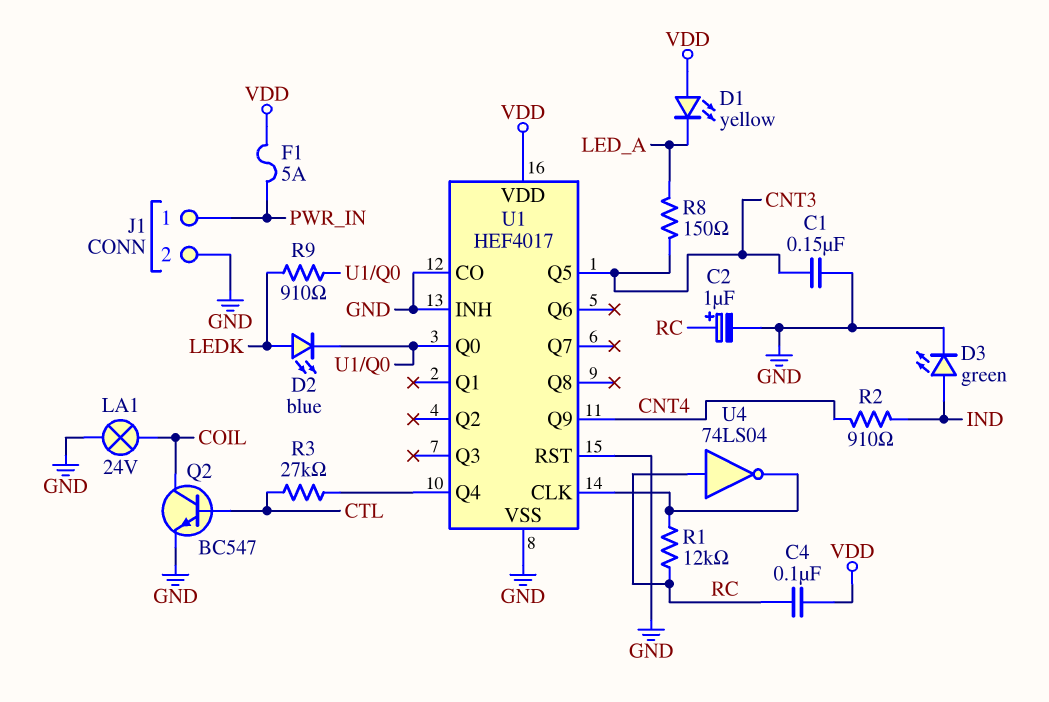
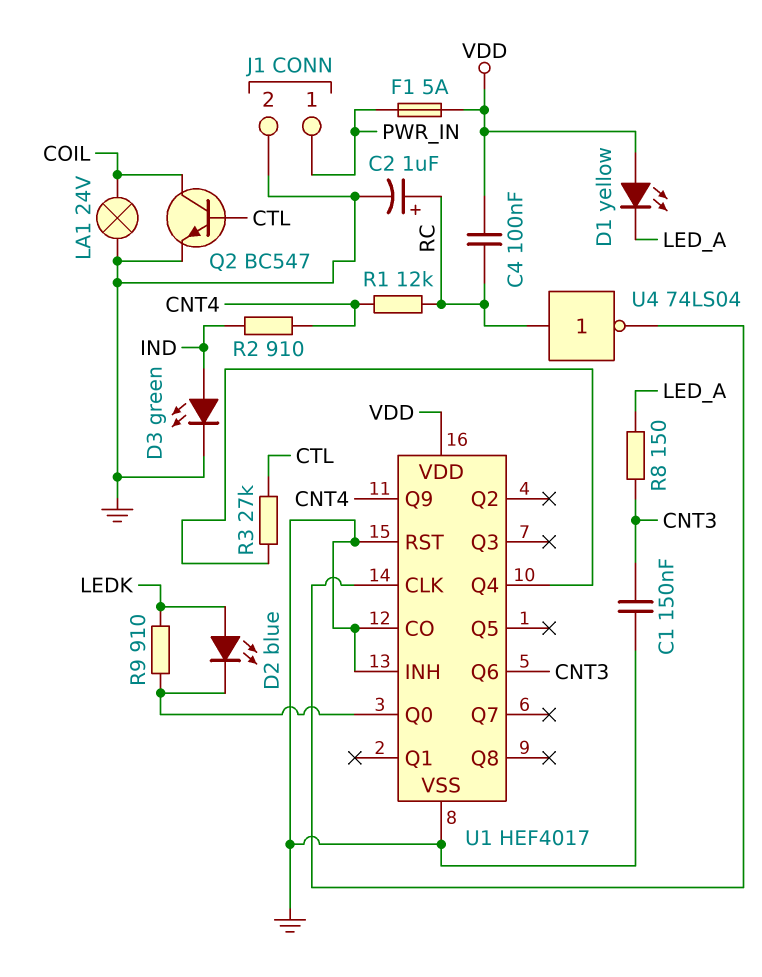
R1: 12k (RC, U1/CLK) -> 12k (CNT4, RC)
U1 pin Q5: CNT3 -> none
U1 pin Q6: none -> CNT3

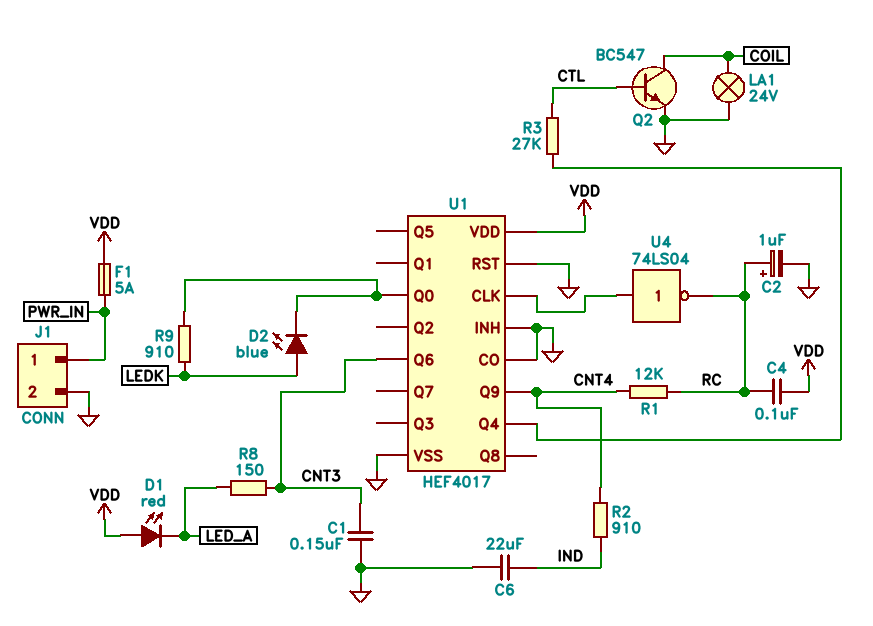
C6: none -> 22uF (GND, IND)
D1: LED yellow (A VDD, K LED_A) -> LED red (A VDD, K LED_A)
D3: LED green (A IND, K GND) -> none
U4: NOT 74LS04 (in RC, out U1/CLK) -> NOT 74LS04 (in U1/CLK, out RC)

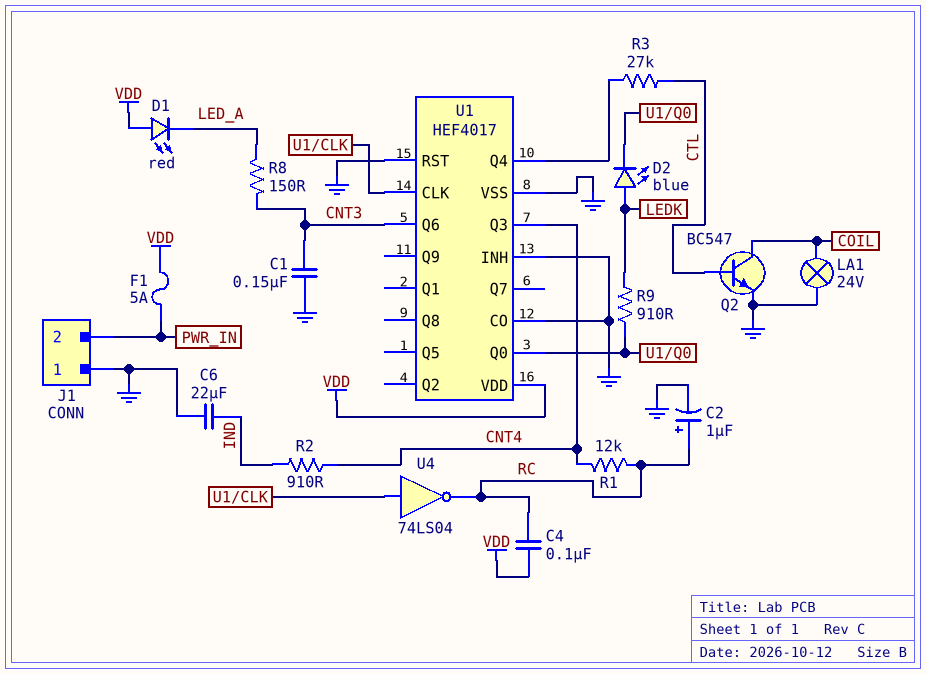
J1 pin 1: PWR_IN -> GND
J1 pin 2: GND -> PWR_IN
U1 pin Q3: none -> CNT4
U1 pin Q9: CNT4 -> none

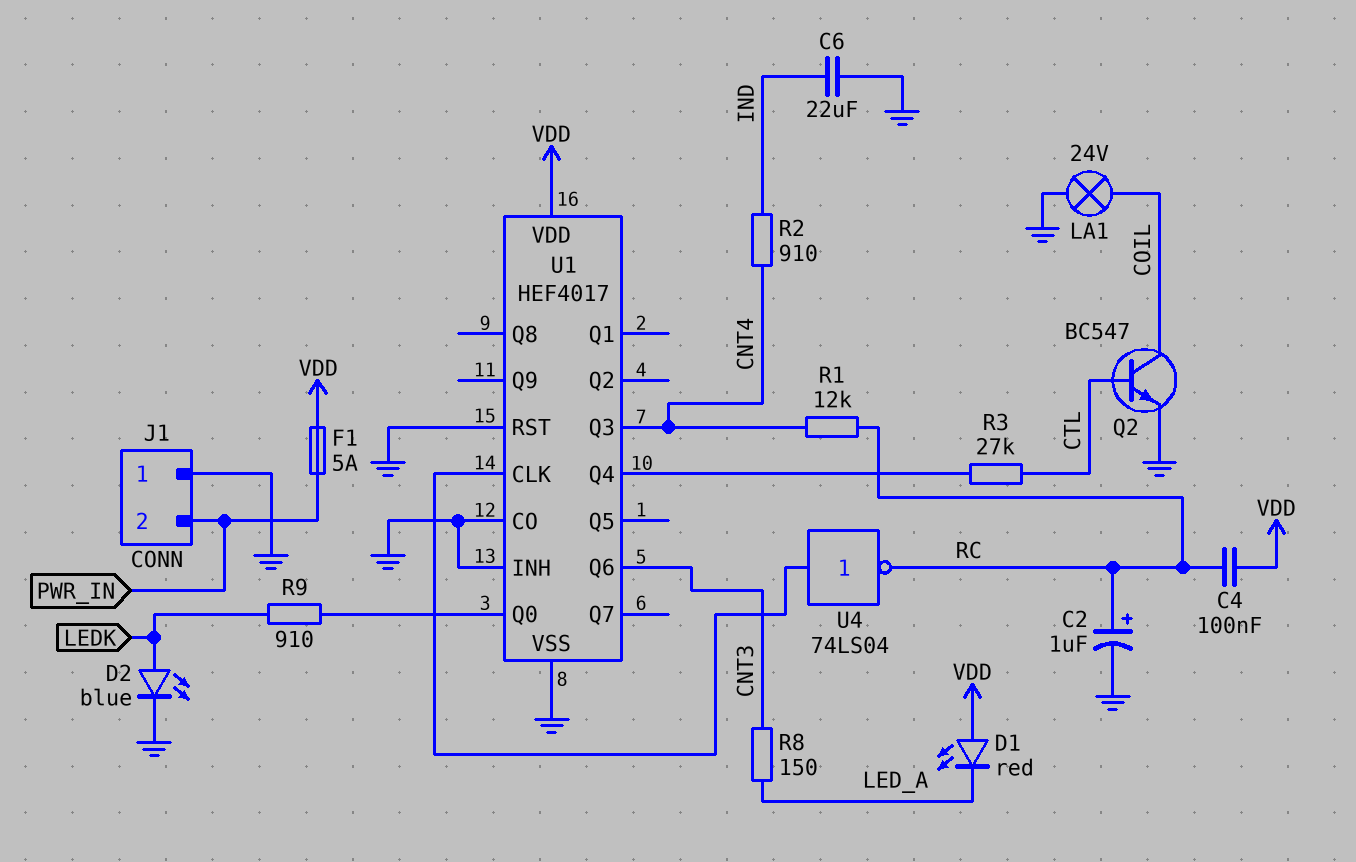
C1: 150nF (CNT3, GND) -> none
D2: LED blue (A LEDK, K U1/Q0) -> LED blue (A LEDK, K GND)

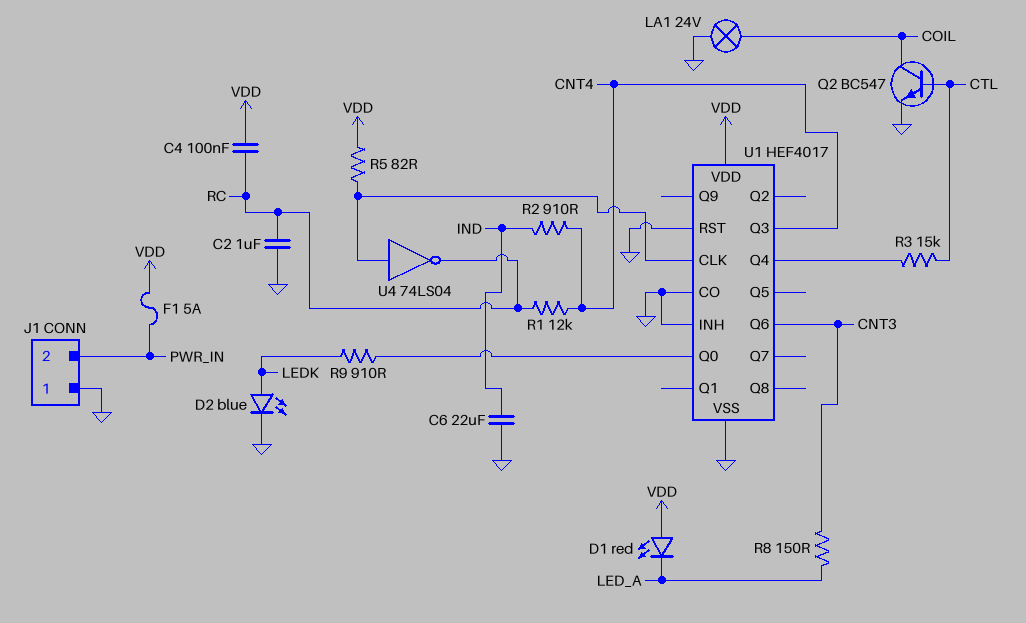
C2: 1uF (plus RC, minus GND) -> 1uF (GND, RC)
R3: 27k (CTL, U1/Q4) -> 15k (CTL, U1/Q4)
R5: none -> 82 (U1/CLK, VDD)

